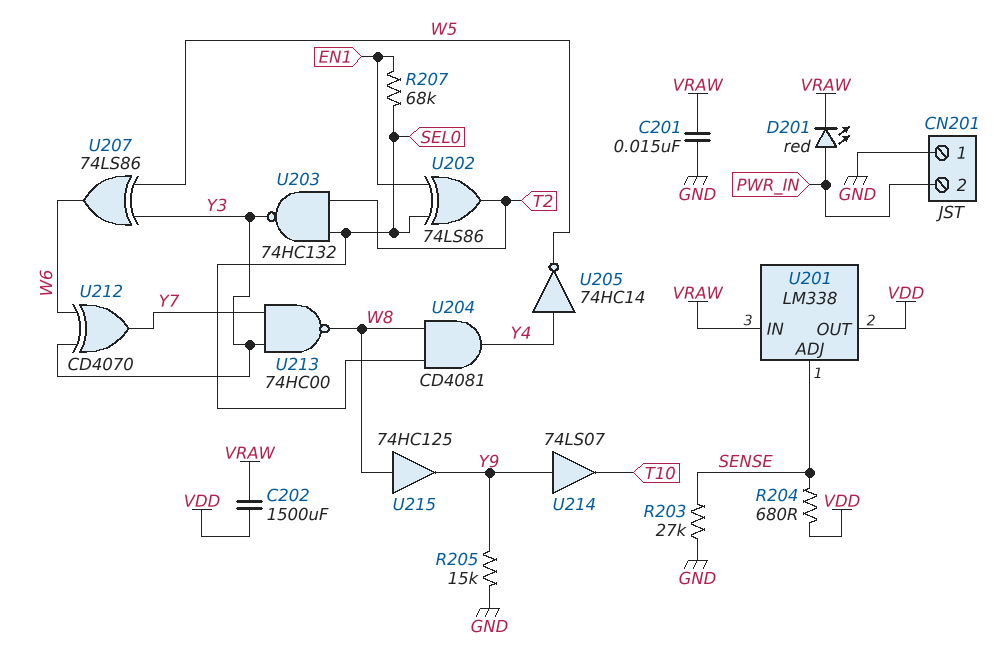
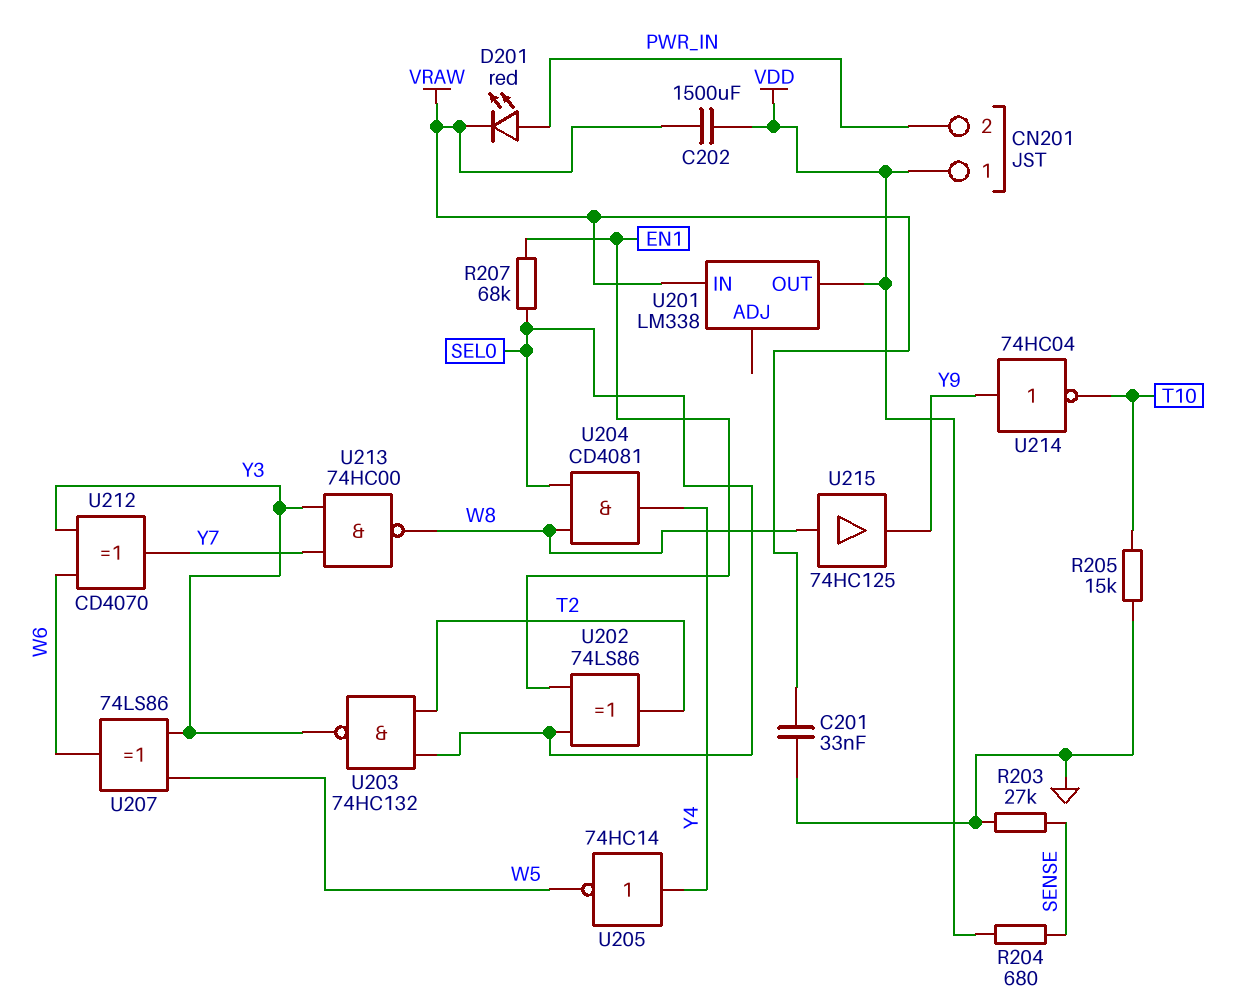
C201: 15nF (GND, VRAW) -> 33nF (GND, VRAW)
CN201 pin 1: GND -> VDD
R205: 15k (GND, Y9) -> 15k (GND, T10)
U201 pin ADJ: SENSE -> none
U214: buffer 74LS07 (in Y9, out T10) -> NOT 74HC04 (in Y9, out T10)

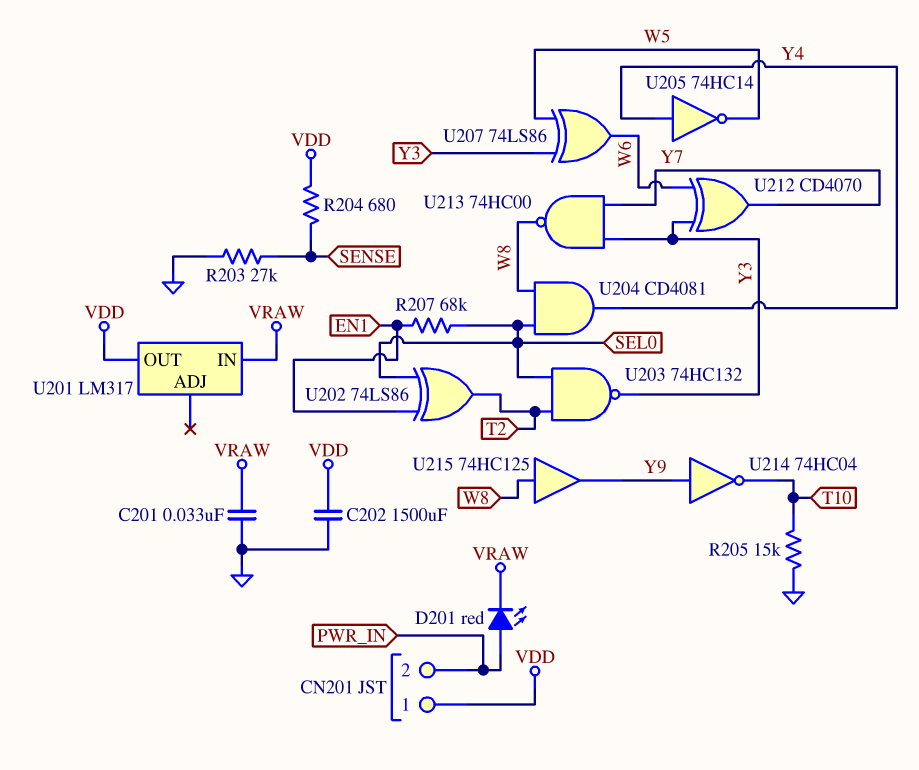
C202: 1500uF (VDD, VRAW) -> 1500uF (GND, VDD)
U201: LM338 -> LM317

